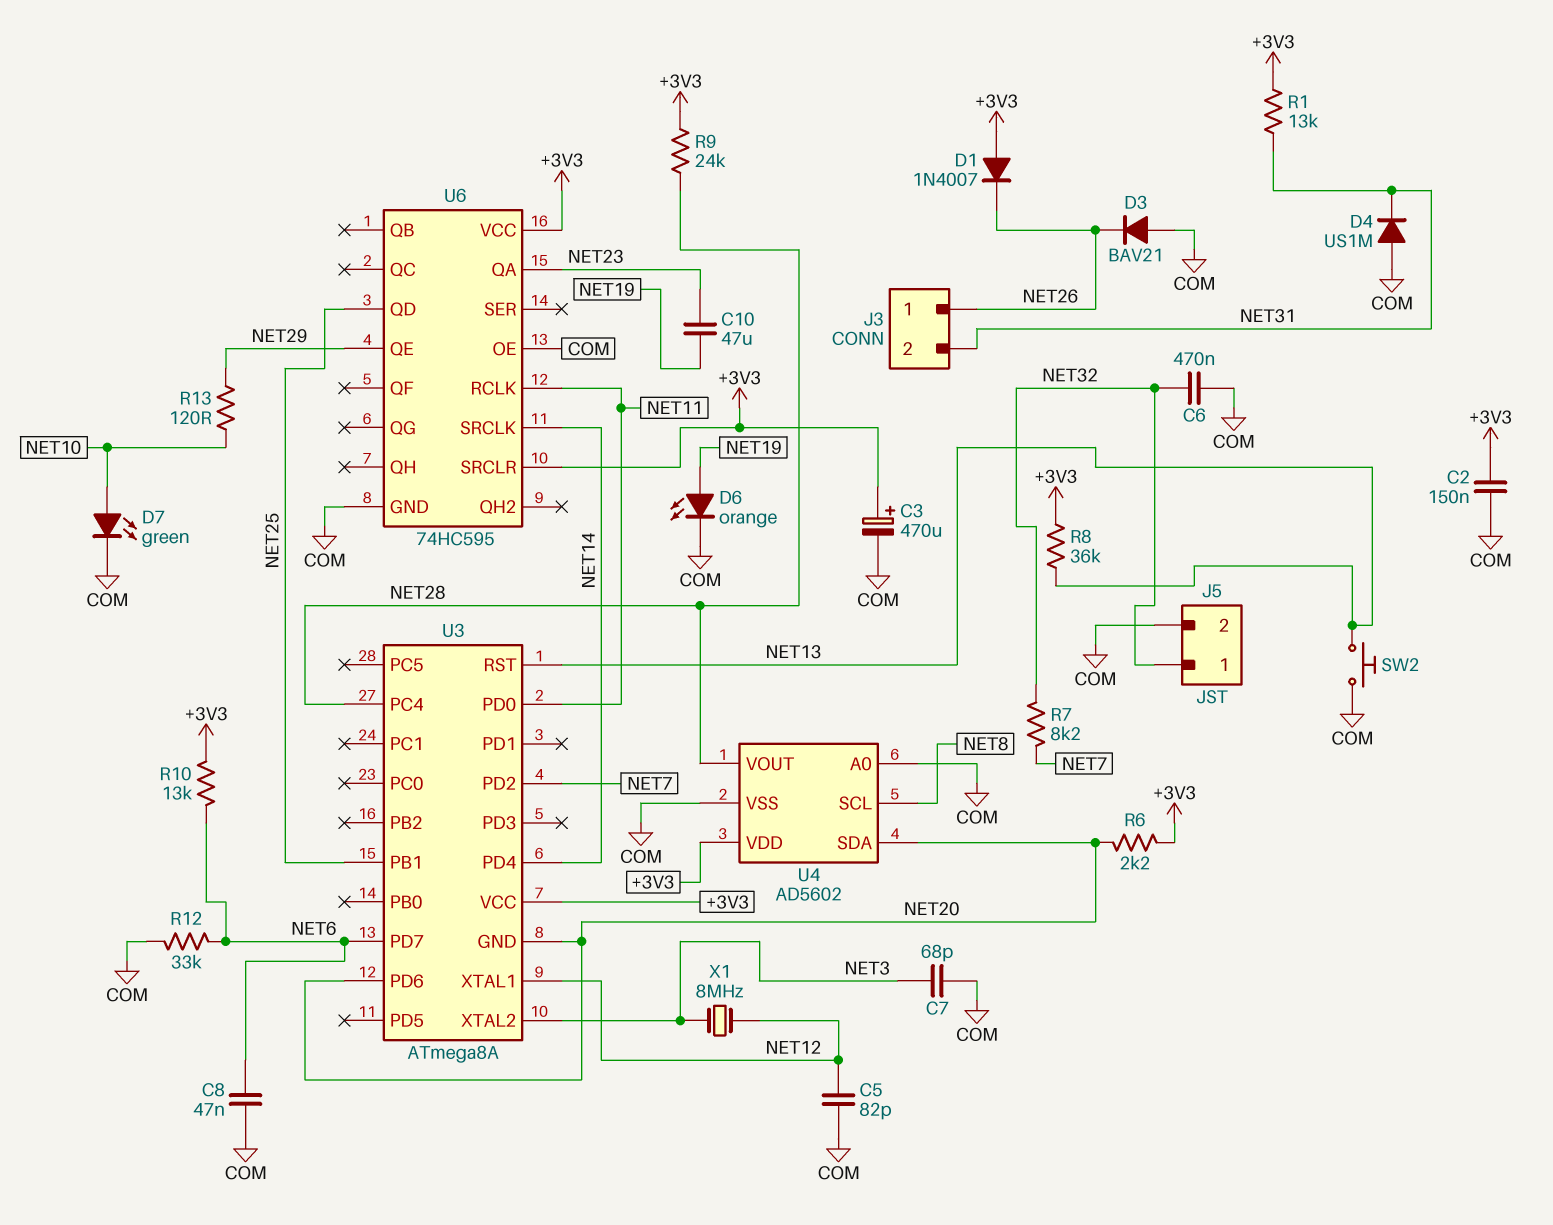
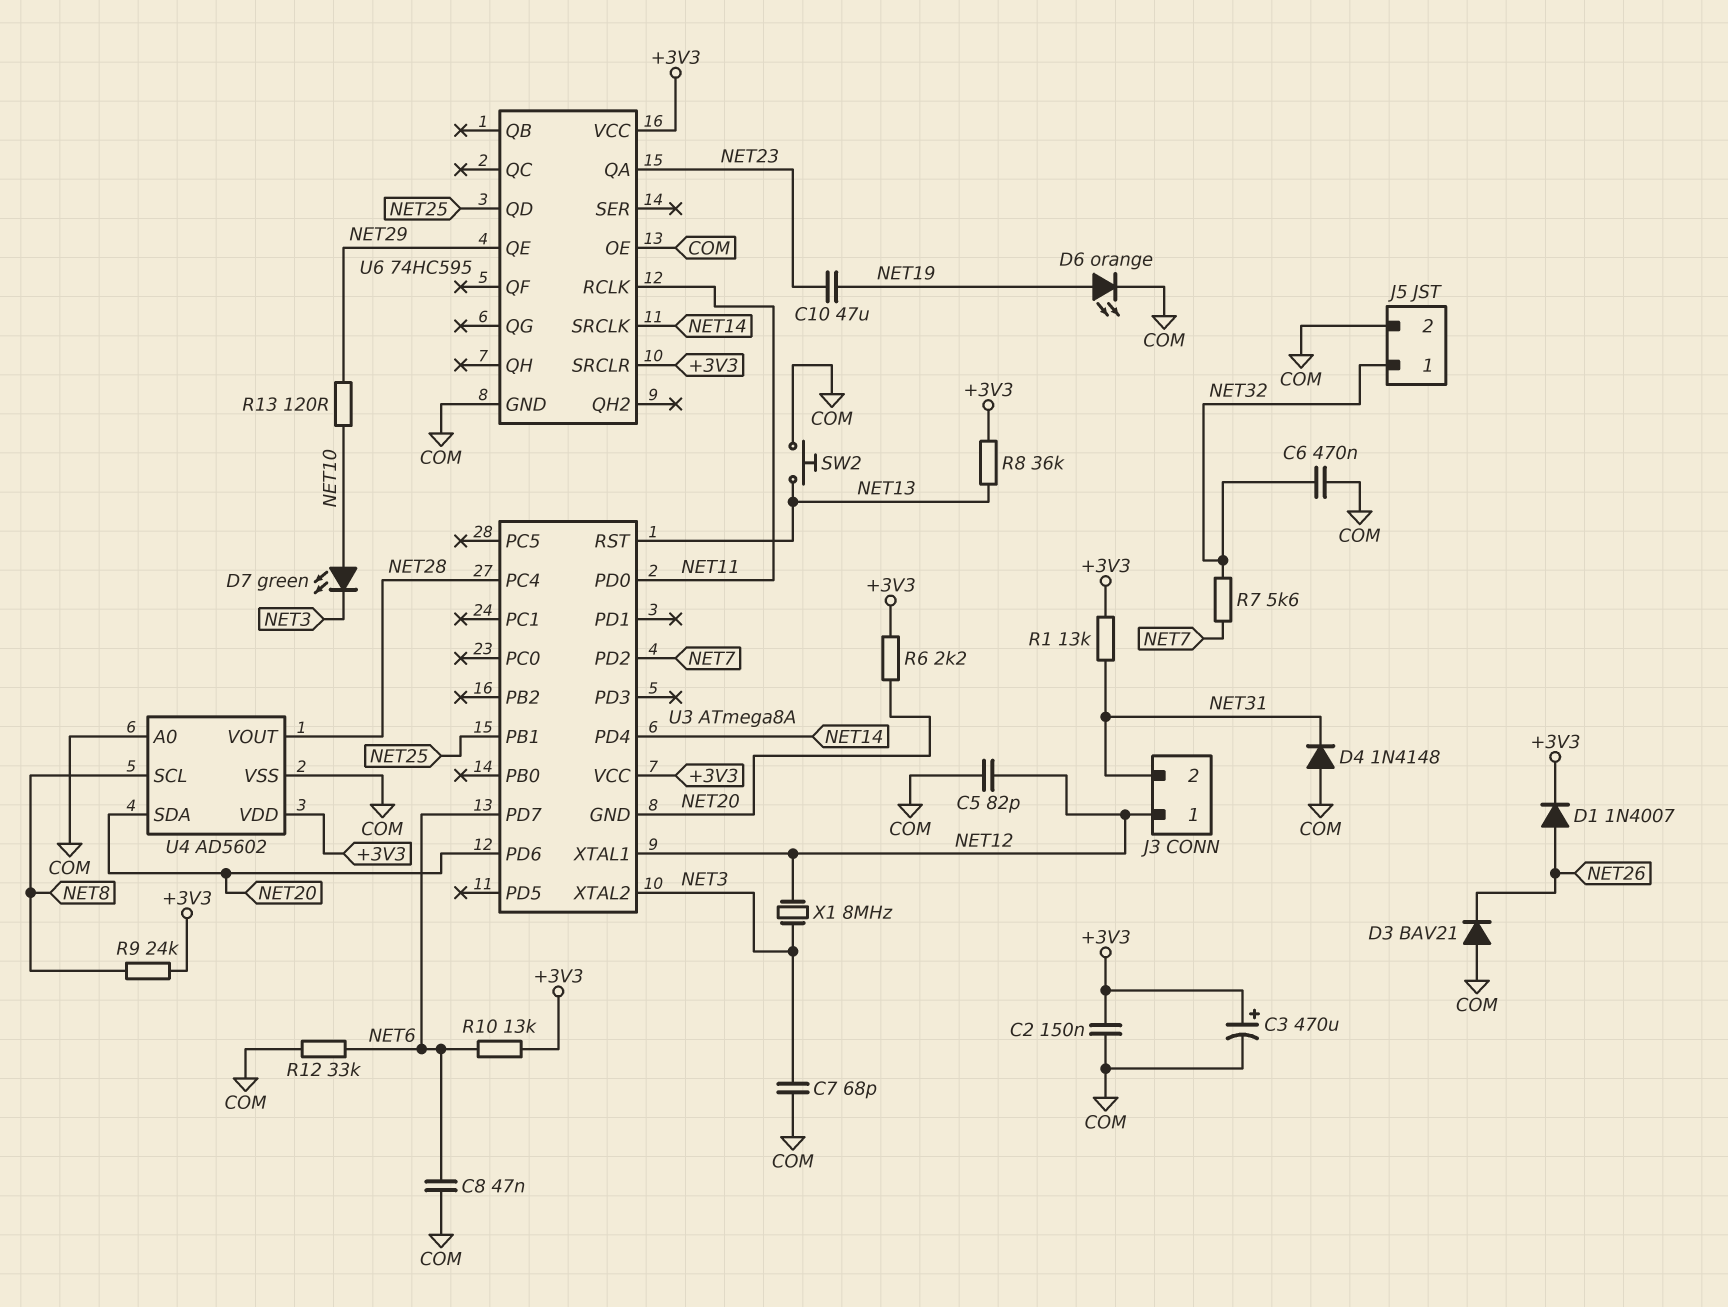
D1: diode 1N4007 (A +3V3, K NET26) -> diode 1N4007 (A NET26, K +3V3)
D4: diode US1M (A COM, K NET31) -> diode 1N4148 (A COM, K NET31)
D7: LED green (A NET10, K COM) -> LED green (A NET10, K NET3)
J3 pin 1: NET26 -> NET12
R7: 8.2k (NET7, NET32) -> 5.6k (NET7, NET32)
R9: 24k (+3V3, NET28) -> 24k (+3V3, NET8)

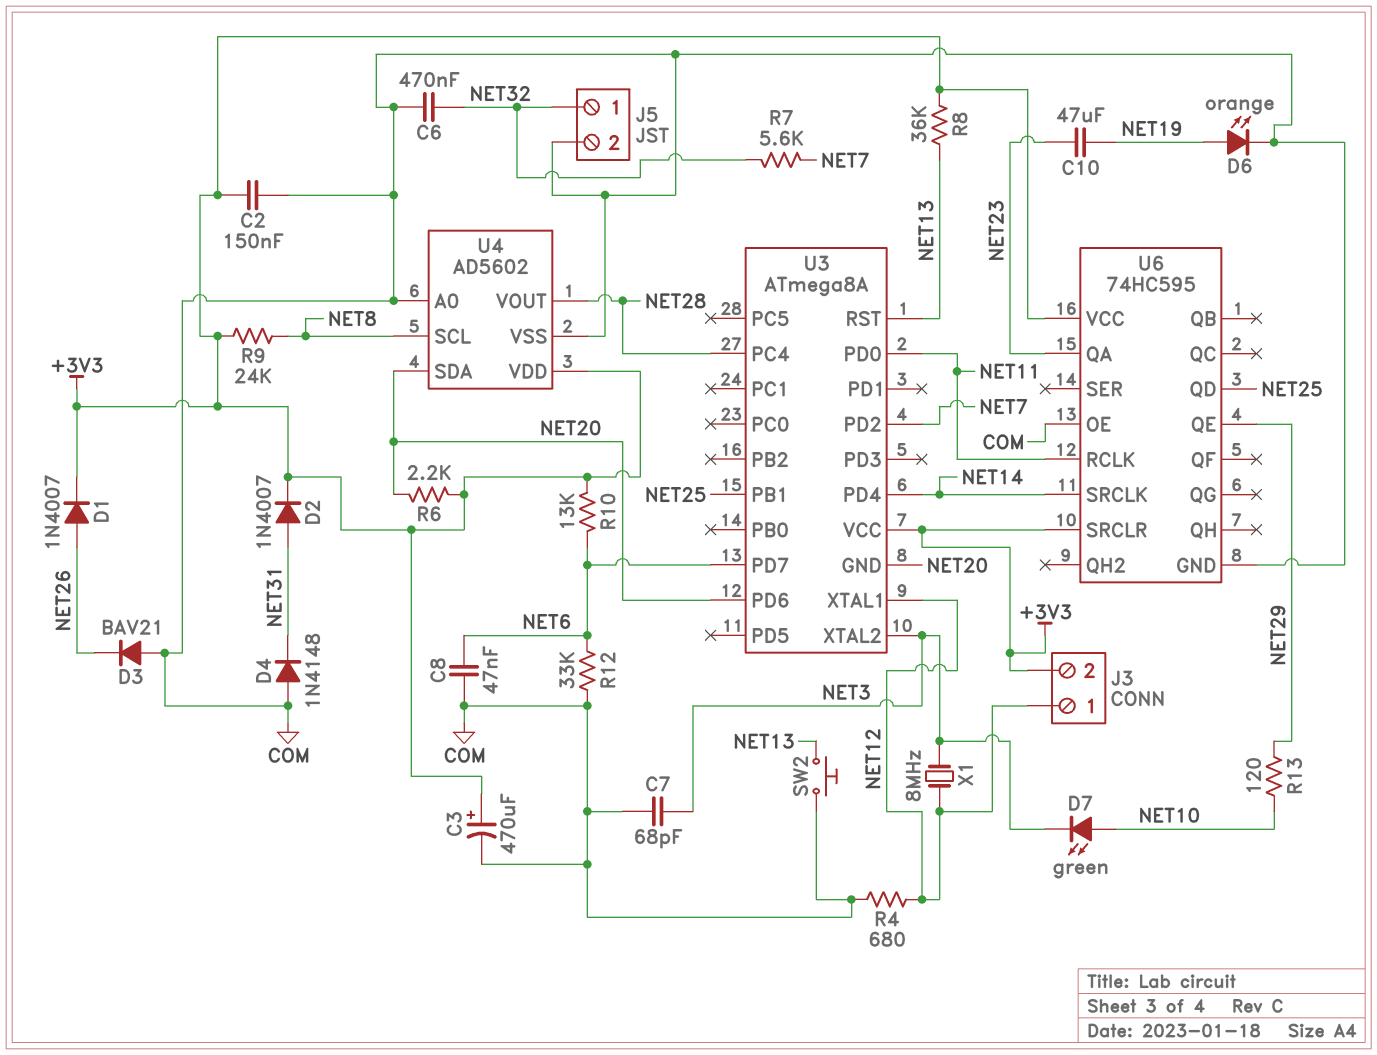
C5: 82pF (COM, NET12) -> none
D2: none -> diode 1N4007 (A NET31, K +3V3)
J3 pin 2: NET31 -> +3V3
R1: 13k (+3V3, NET31) -> none
R4: none -> 680 (COM, NET12)

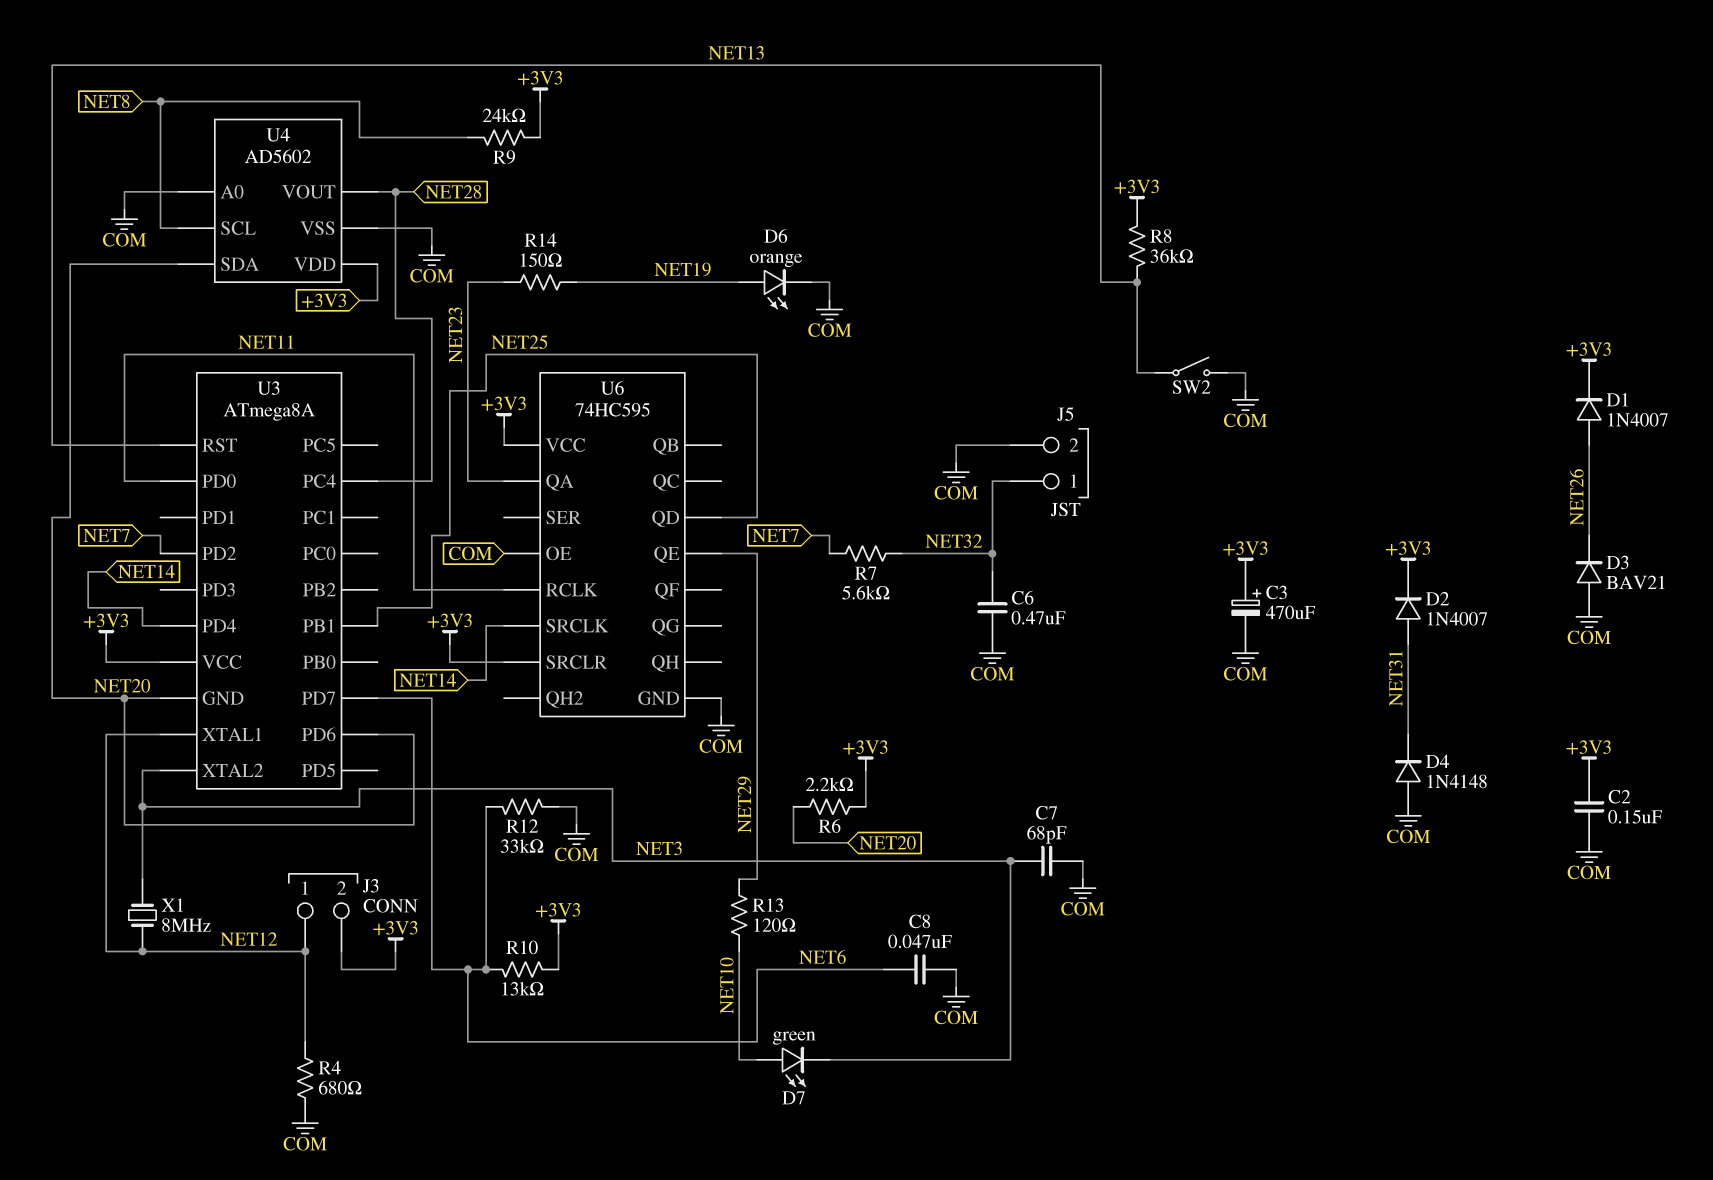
C10: 47uF (NET19, NET23) -> none
R14: none -> 150 (NET19, NET23)
SW2: button (COM, NET13) -> switch (COM, NET13)

